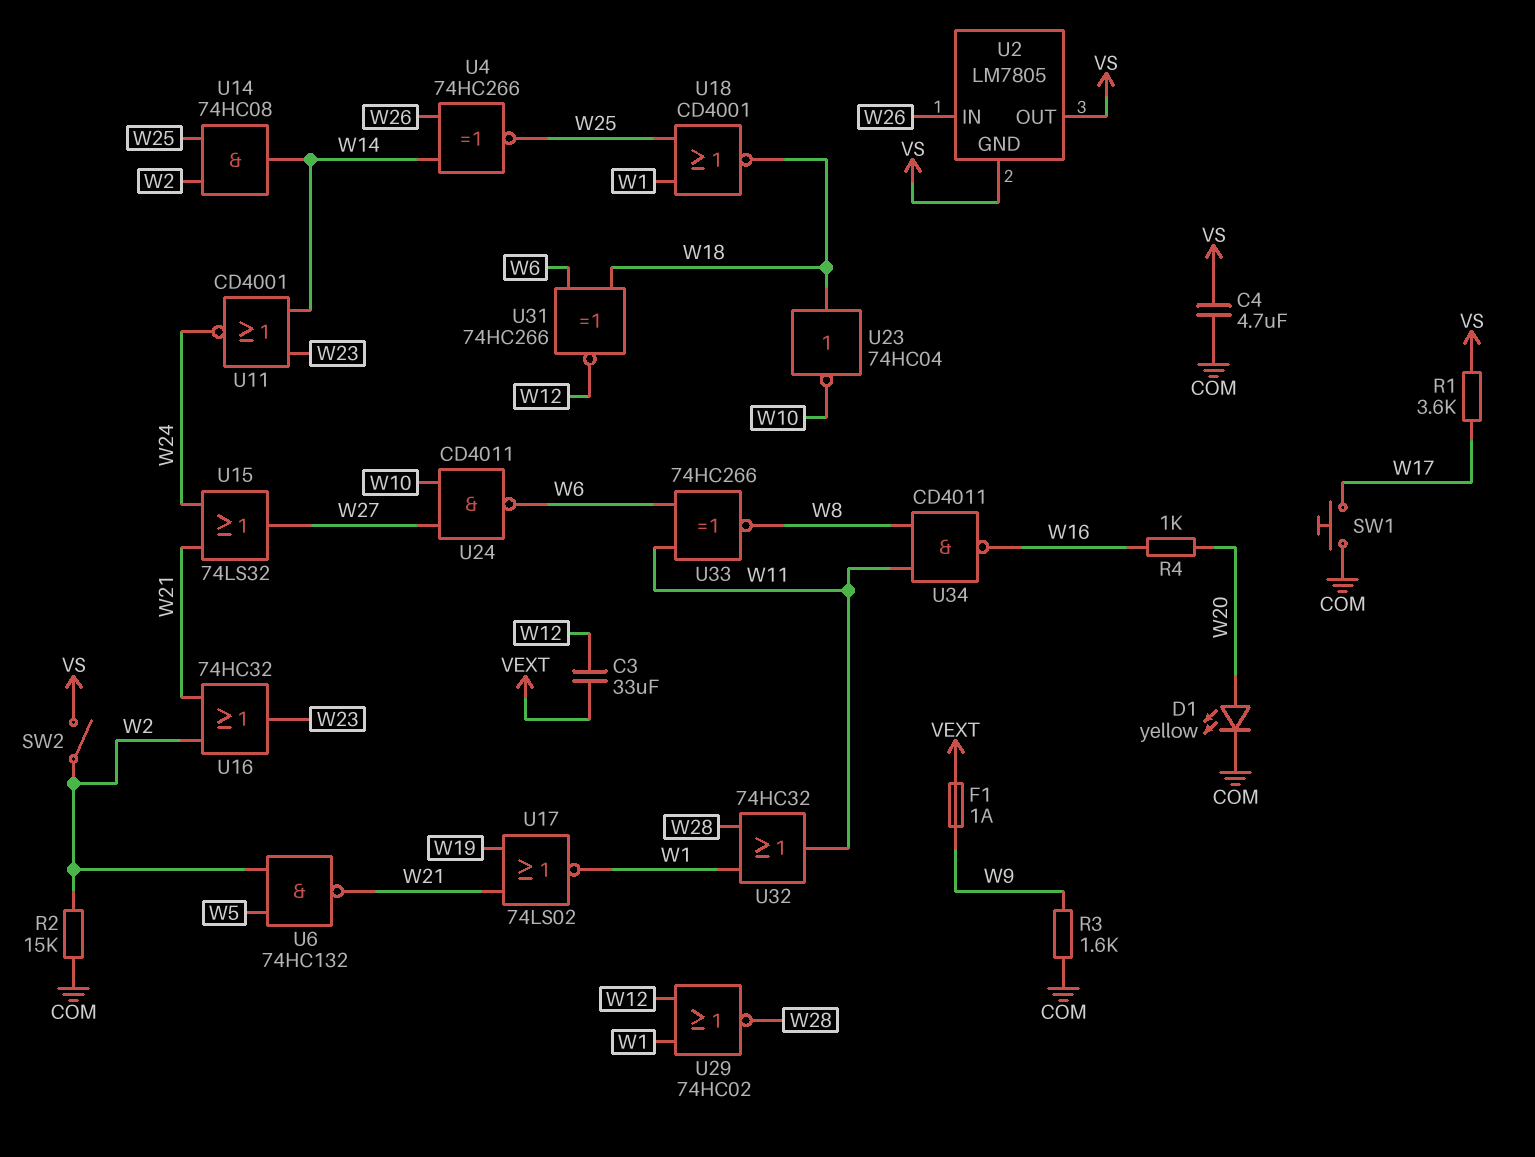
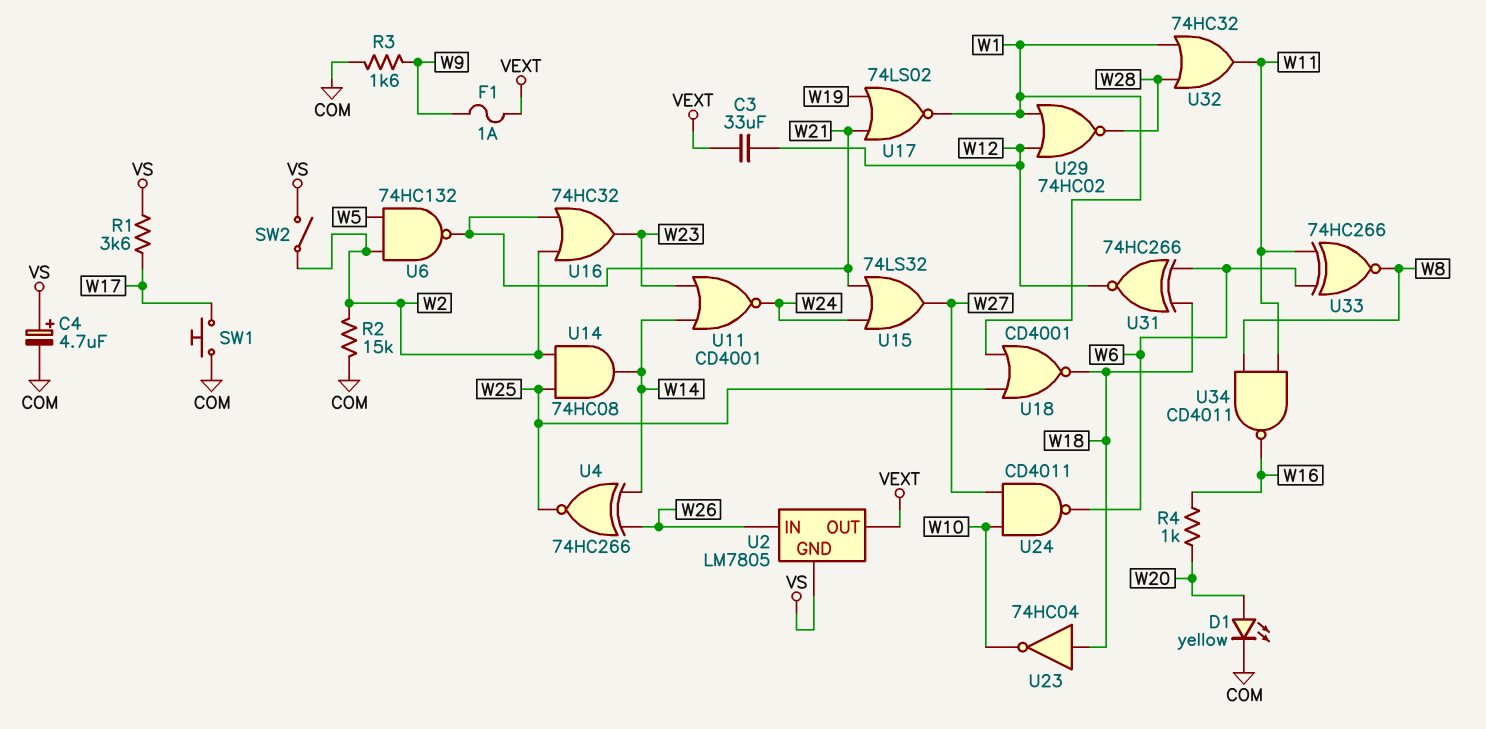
C4: 4.7uF (COM, VS) -> 4.7uF (plus VS, minus COM)
U2 pin OUT: VS -> VEXT

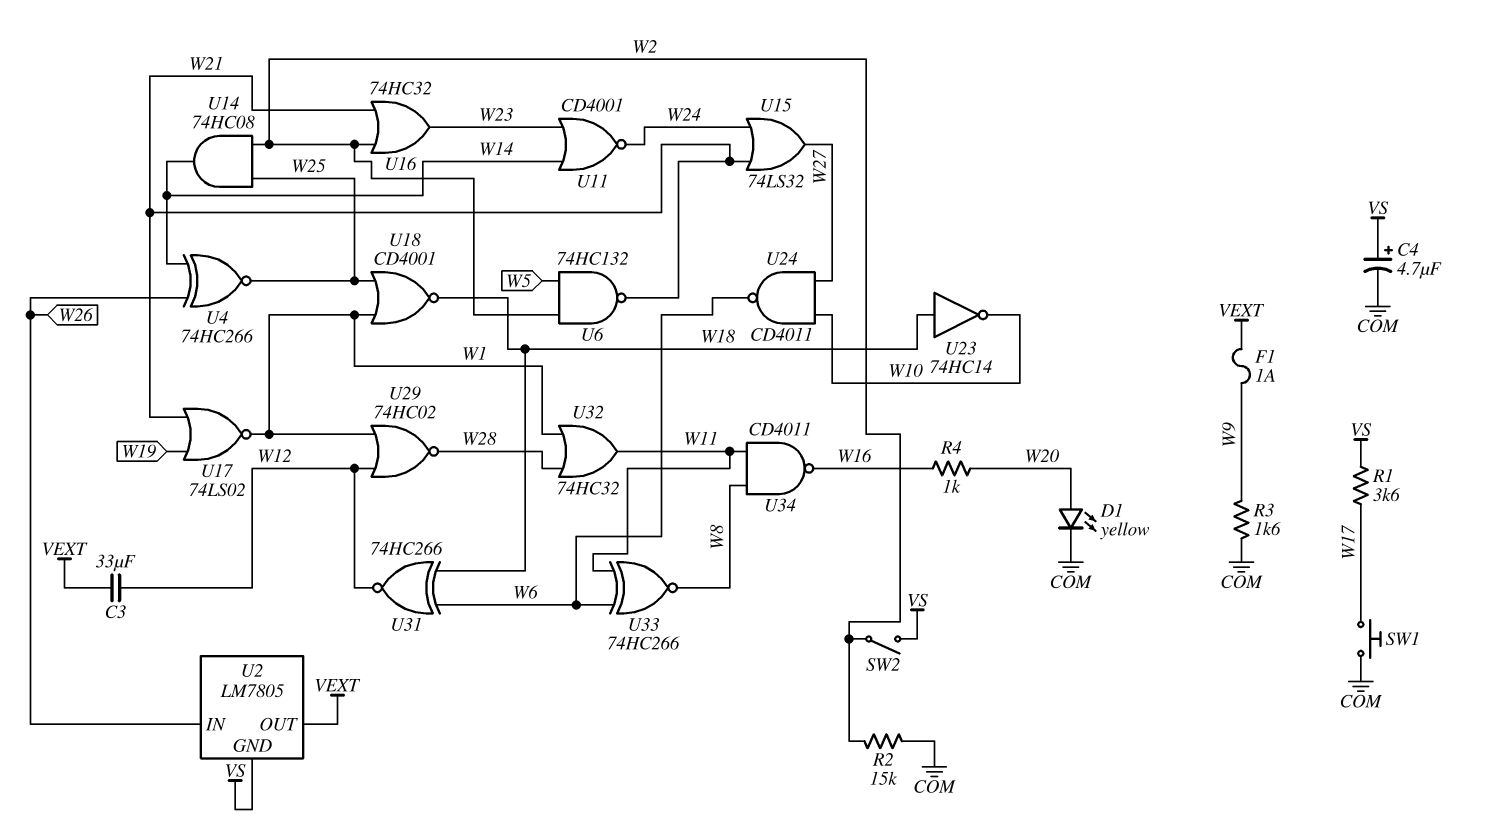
U23: NOT 74HC04 (in W18, out W10) -> NOT 74HC14 (in W18, out W10)

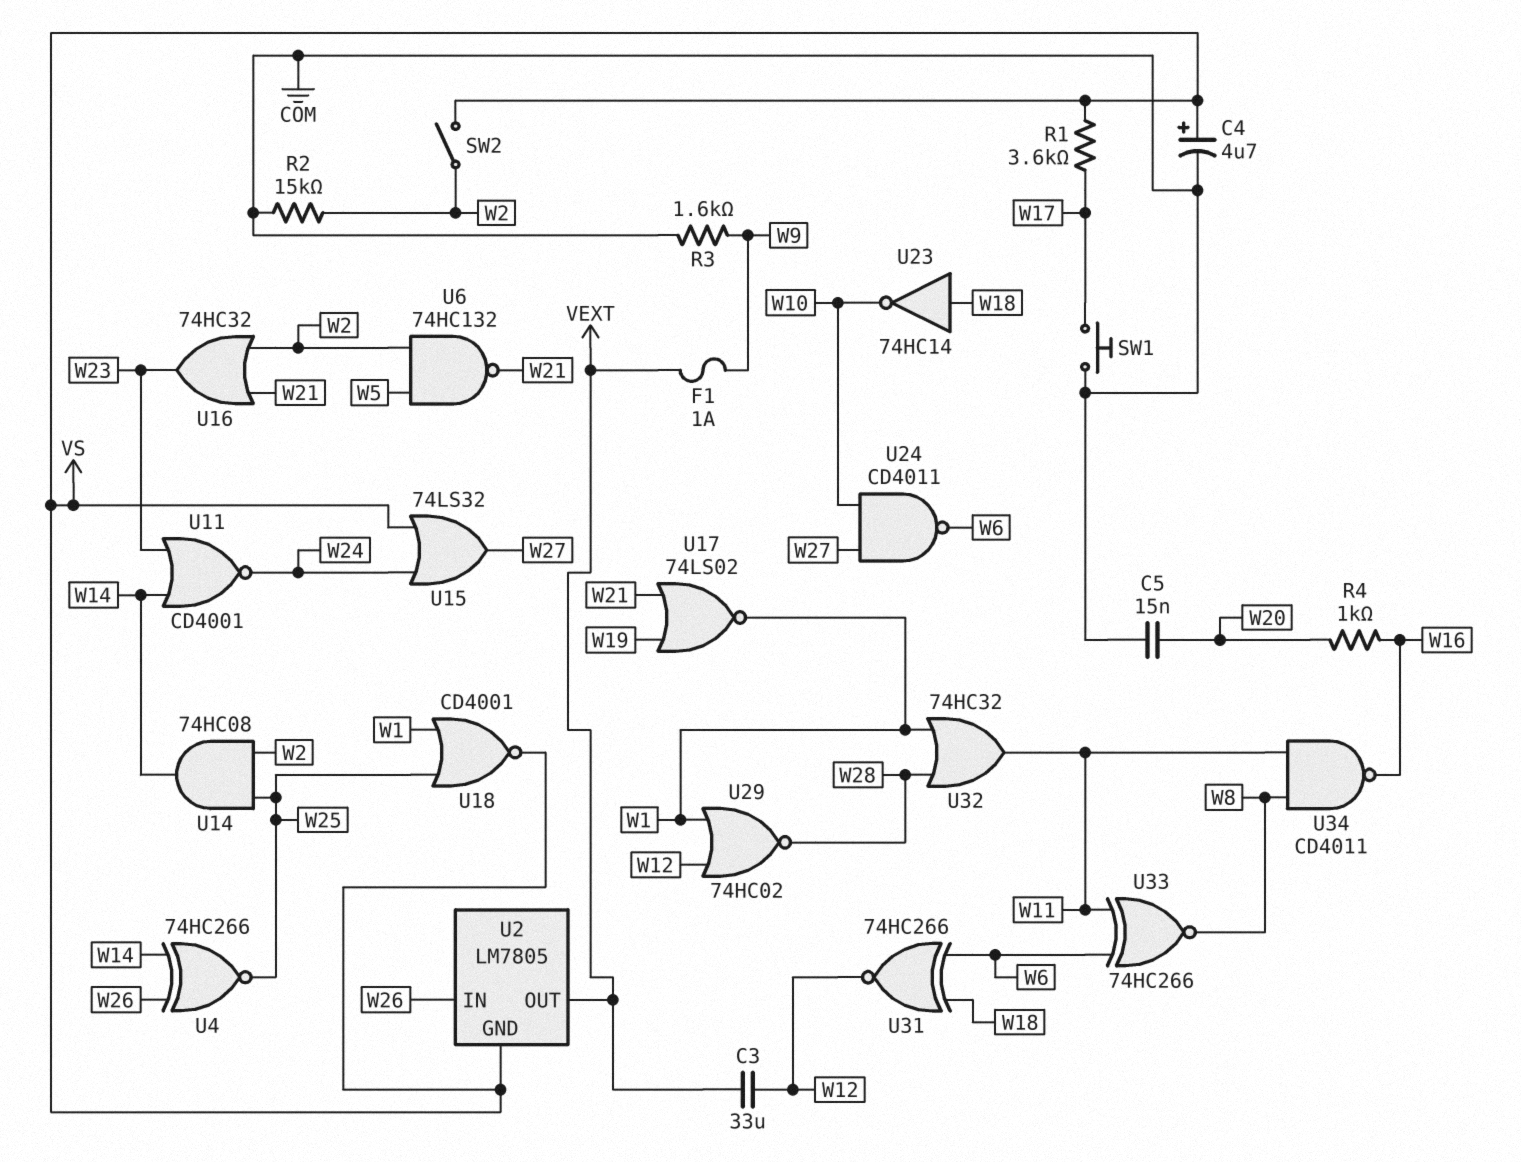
C5: none -> 15nF (COM, W20)
D1: LED yellow (A W20, K COM) -> none
U15: OR 74LS32 (in W21, in W24, out W27) -> OR 74LS32 (in VS, in W24, out W27)
U18: NOR CD4001 (in W1, in W25, out W18) -> NOR CD4001 (in W1, in W25, out VS)

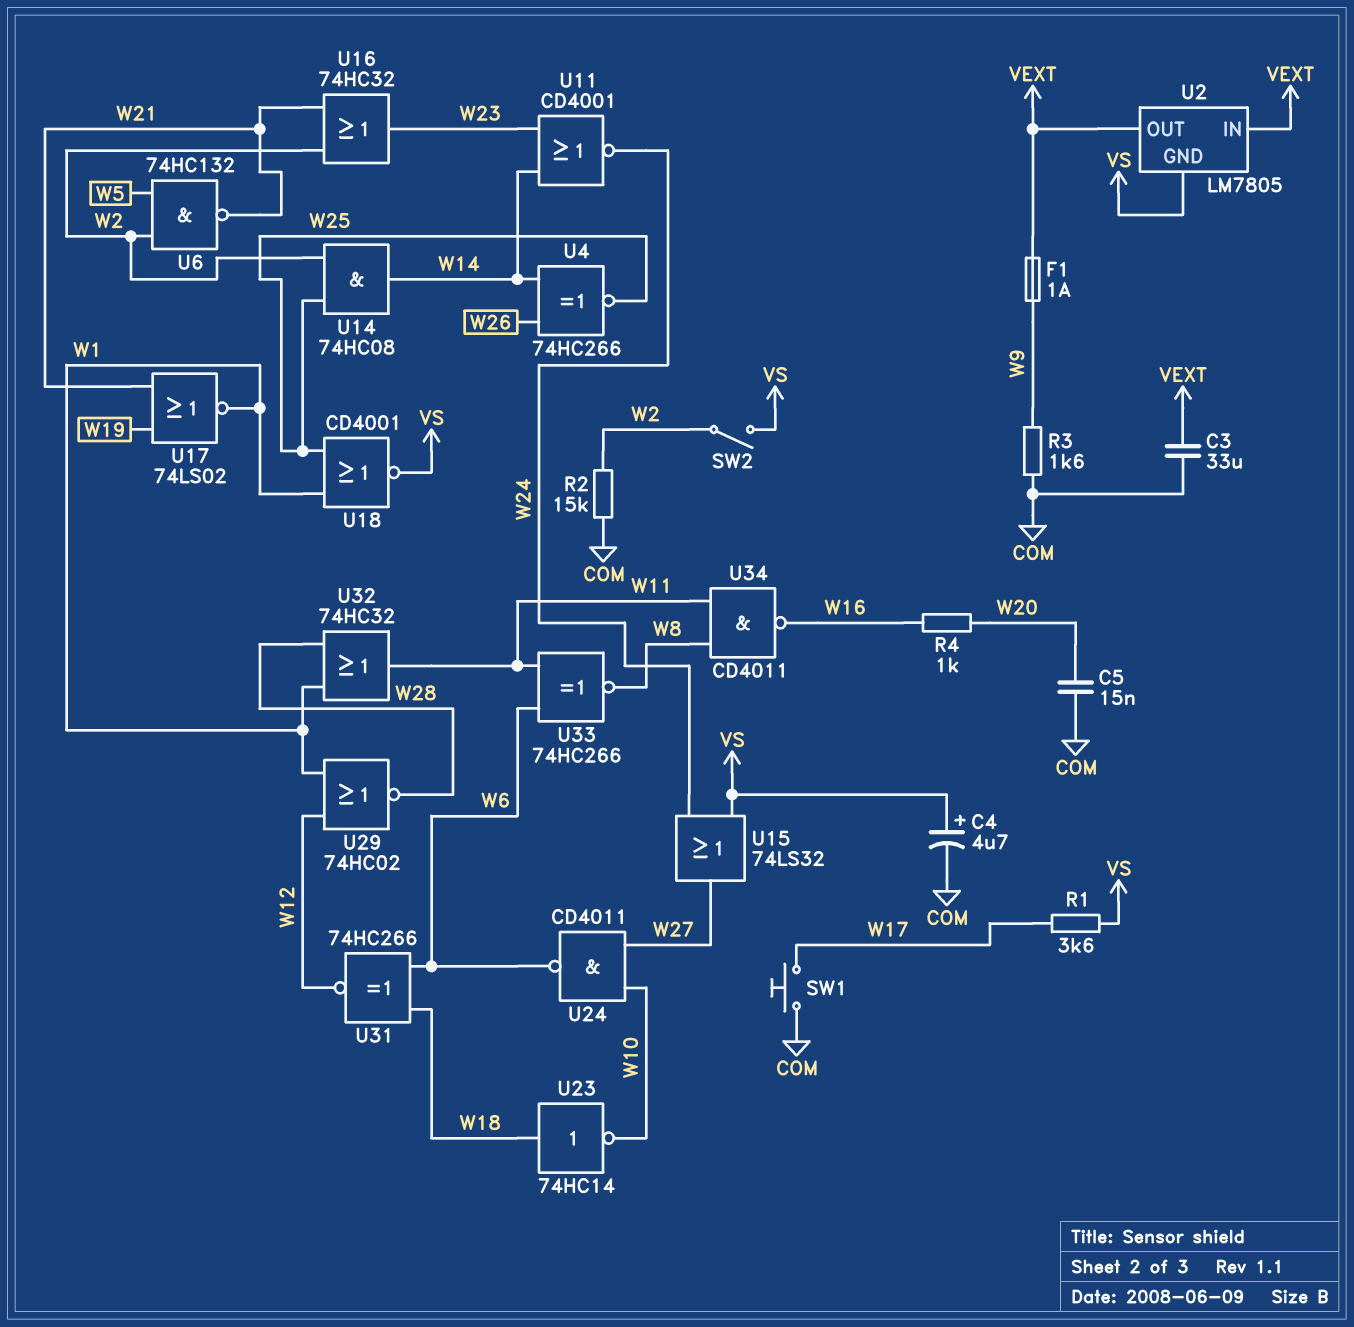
C3: 33uF (VEXT, W12) -> 33uF (COM, VEXT)
U2 pin IN: W26 -> VEXT

